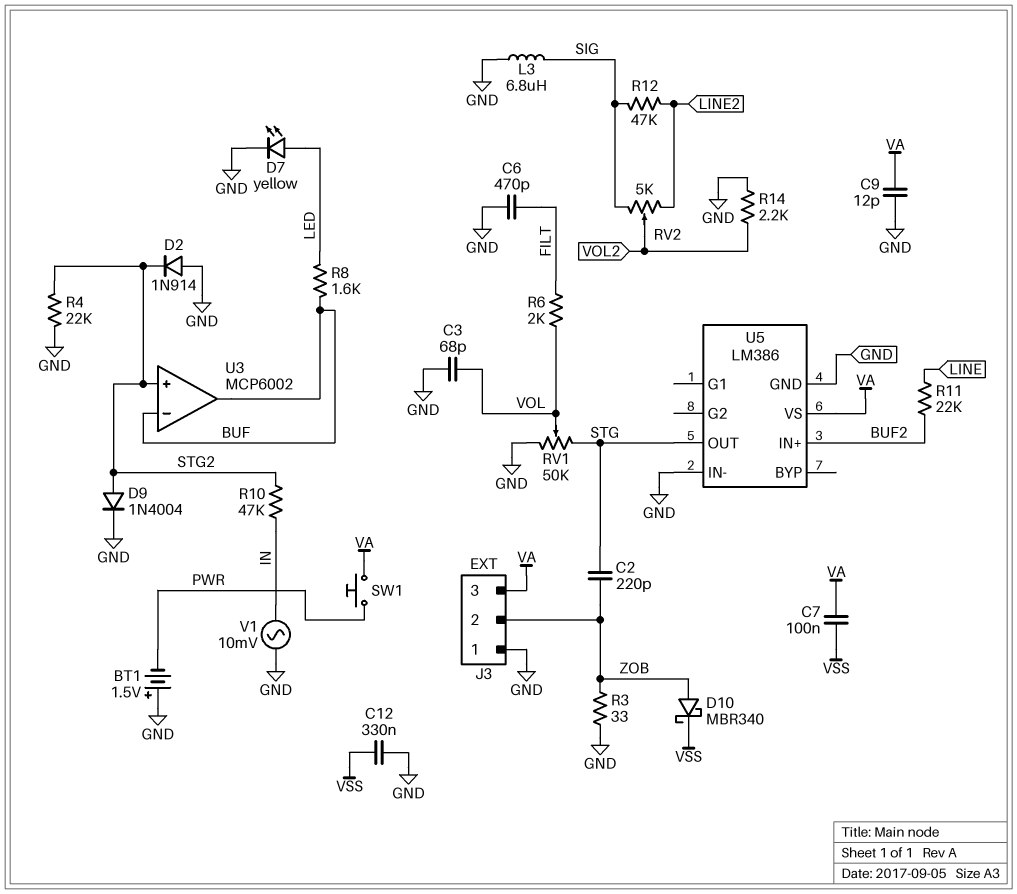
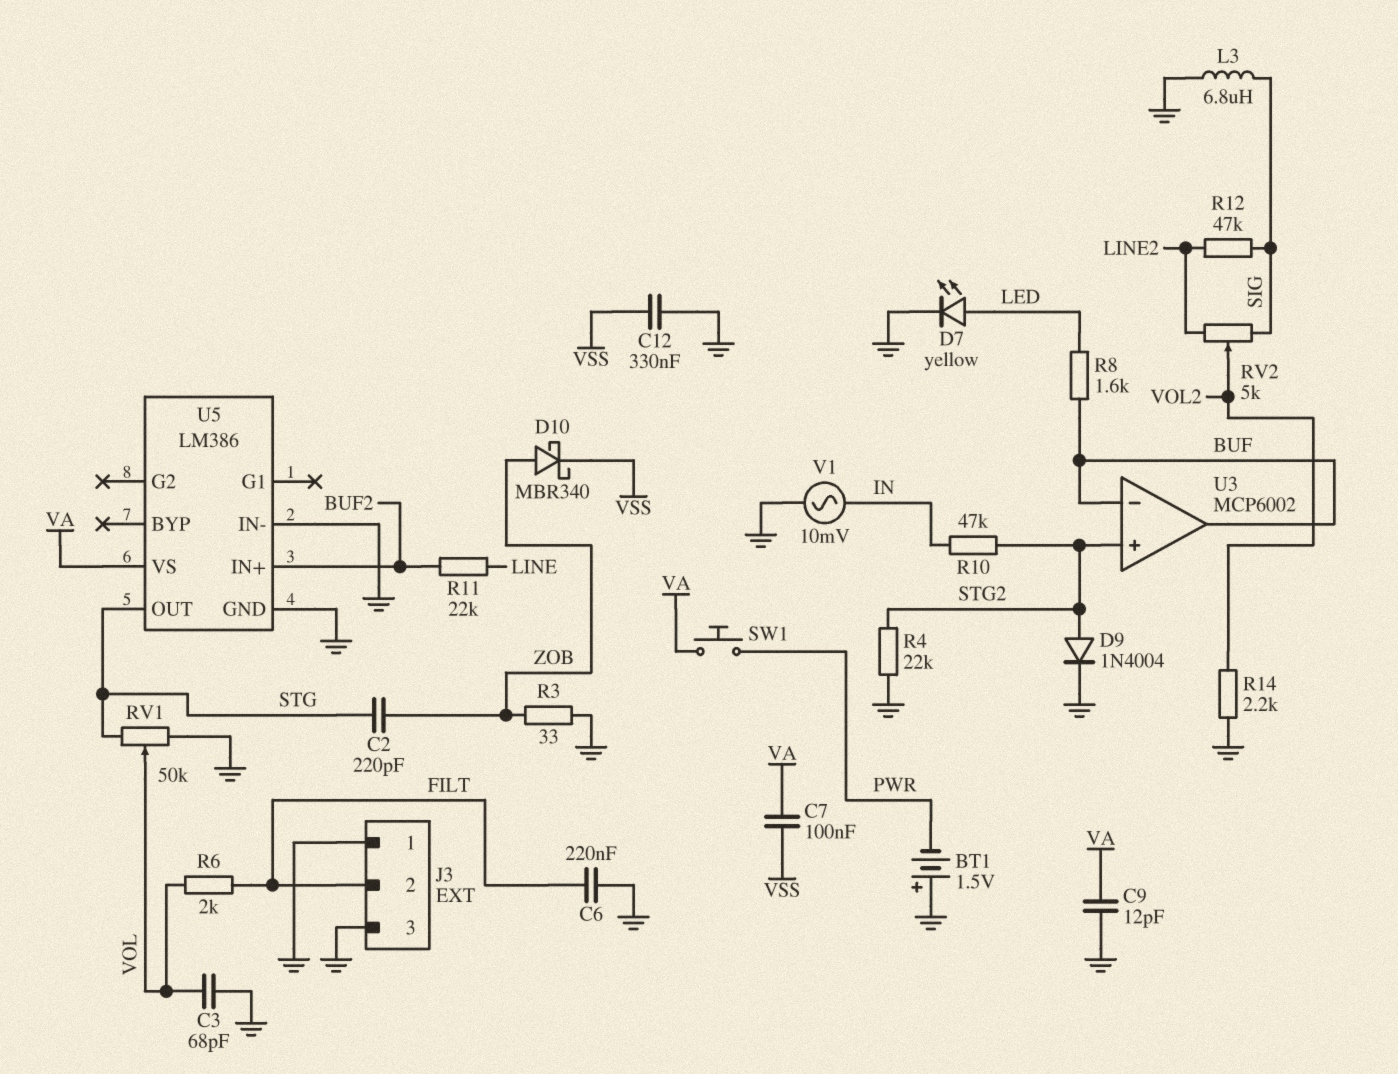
C6: 470pF (FILT, GND) -> 220nF (FILT, GND)
D2: diode 1N914 (A GND, K STG2) -> none
J3 pin 2: ZOB -> FILT
J3 pin 3: VA -> GND

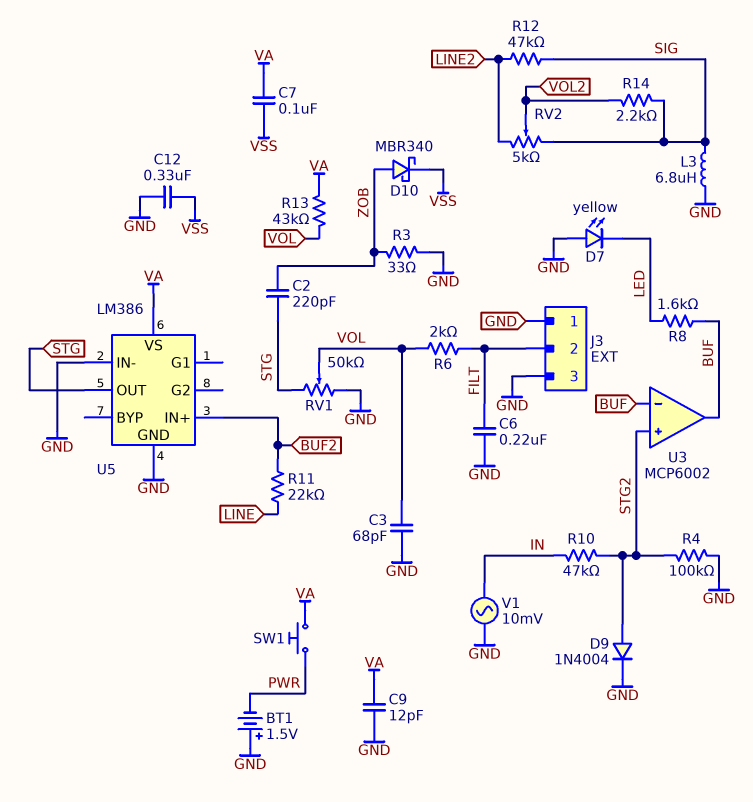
D7: LED yellow (A LED, K GND) -> LED yellow (A GND, K LED)
R4: 22k (GND, STG2) -> 100k (GND, STG2)
R13: none -> 43k (VA, VOL)
R14: 2.2k (GND, VOL2) -> 2.2k (SIG, VOL2)

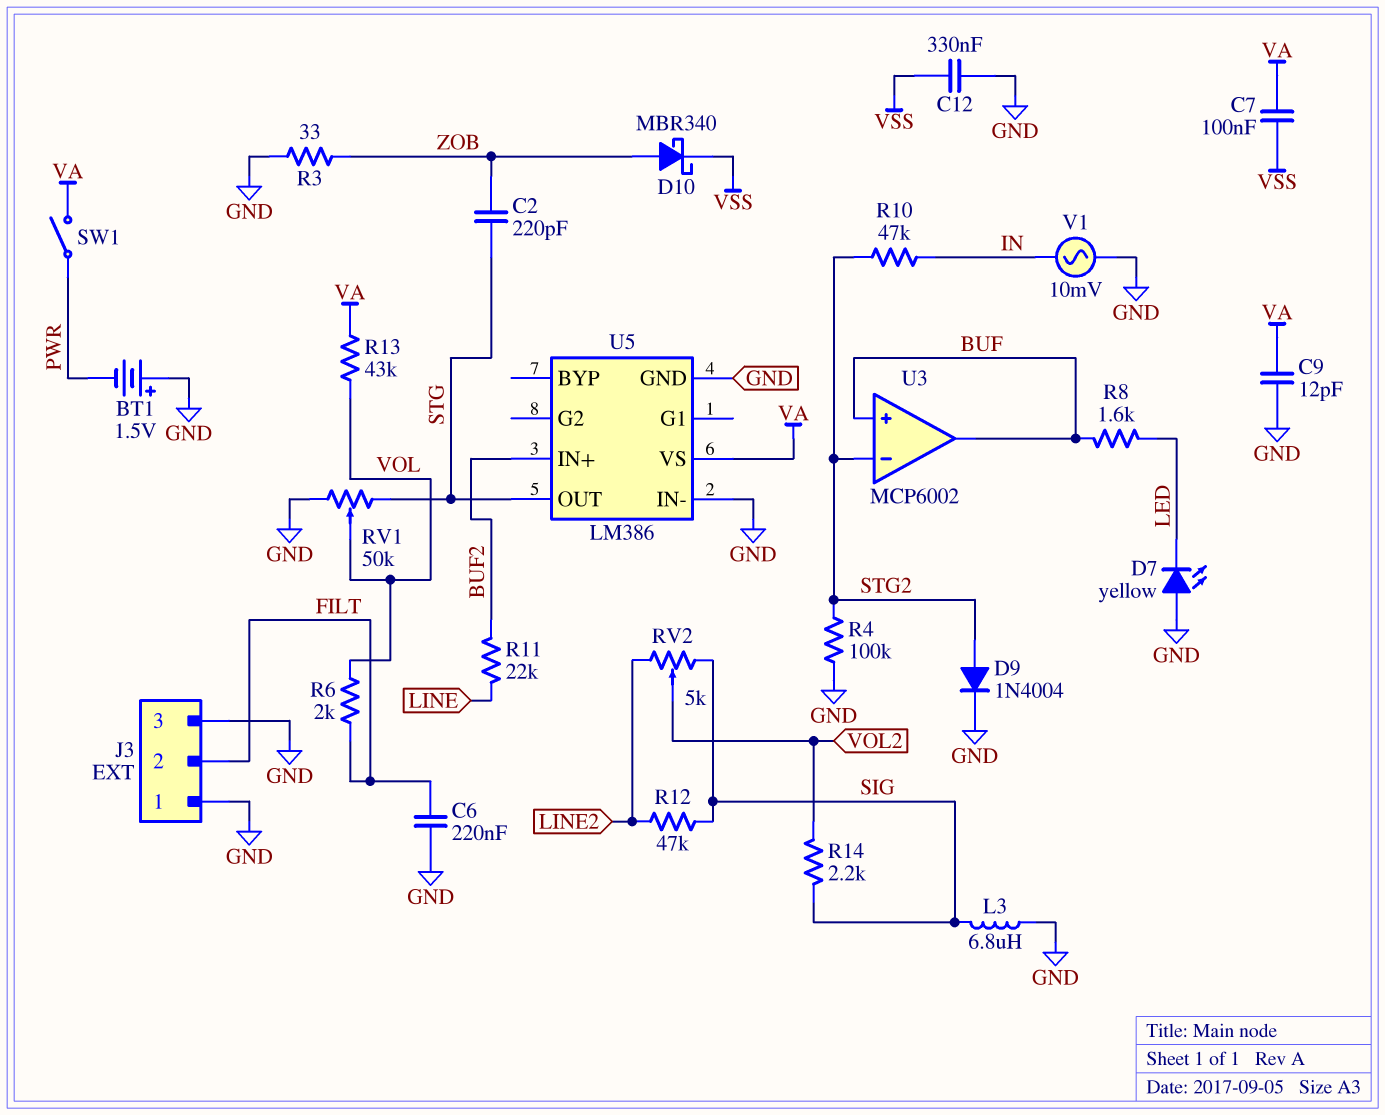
C3: 68pF (GND, VOL) -> none
SW1: button (PWR, VA) -> switch (PWR, VA)
U3 pin in+: STG2 -> BUF
U3 pin in-: BUF -> STG2

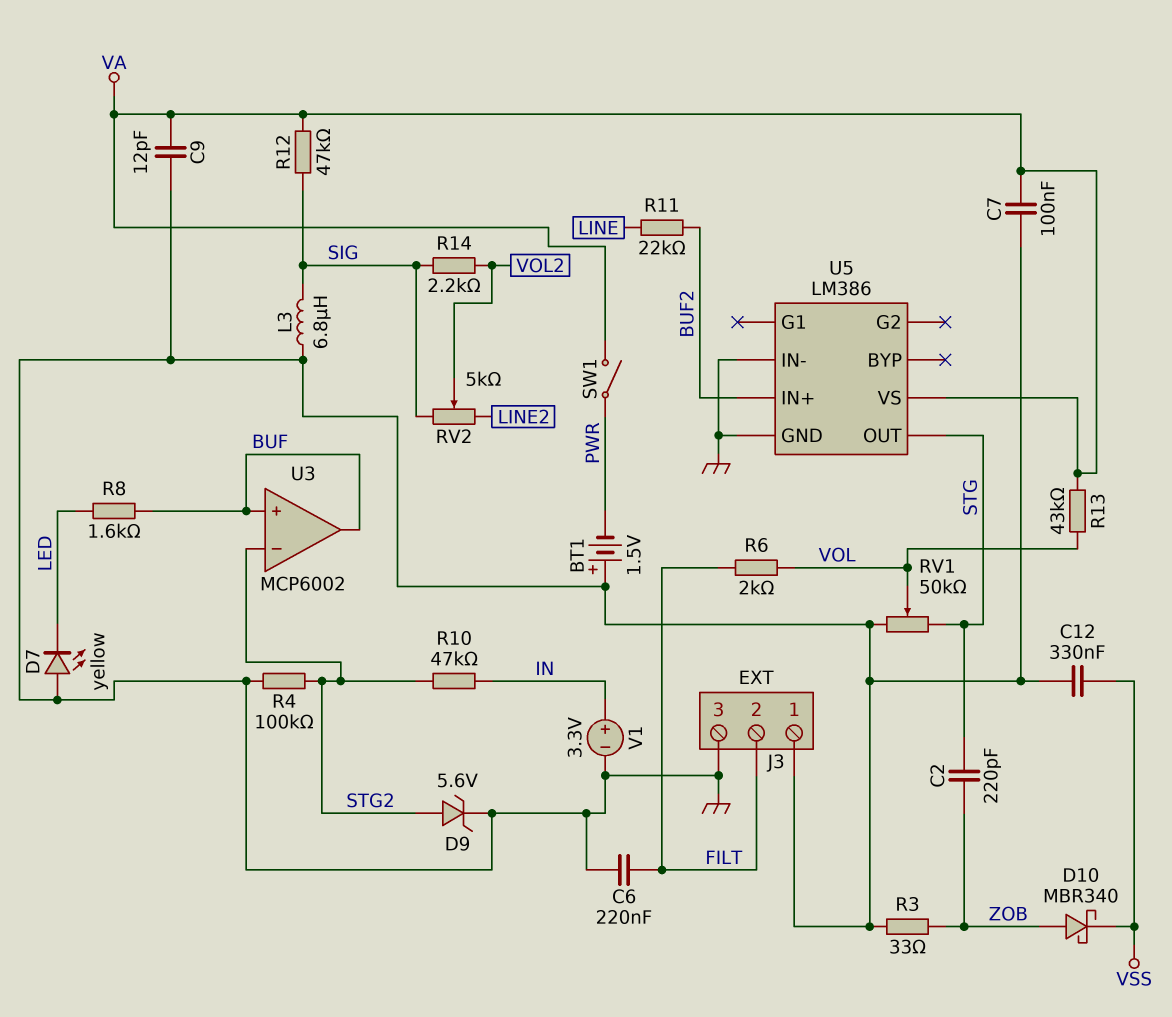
C7: 100nF (VA, VSS) -> 100nF (GND, VA)
D9: diode 1N4004 (A STG2, K GND) -> zener 5.6V (A STG2, K GND)
R12: 47k (LINE2, SIG) -> 47k (SIG, VA)
V1: AC 10mV (GND, IN) -> 3.3V (plus IN, minus GND)

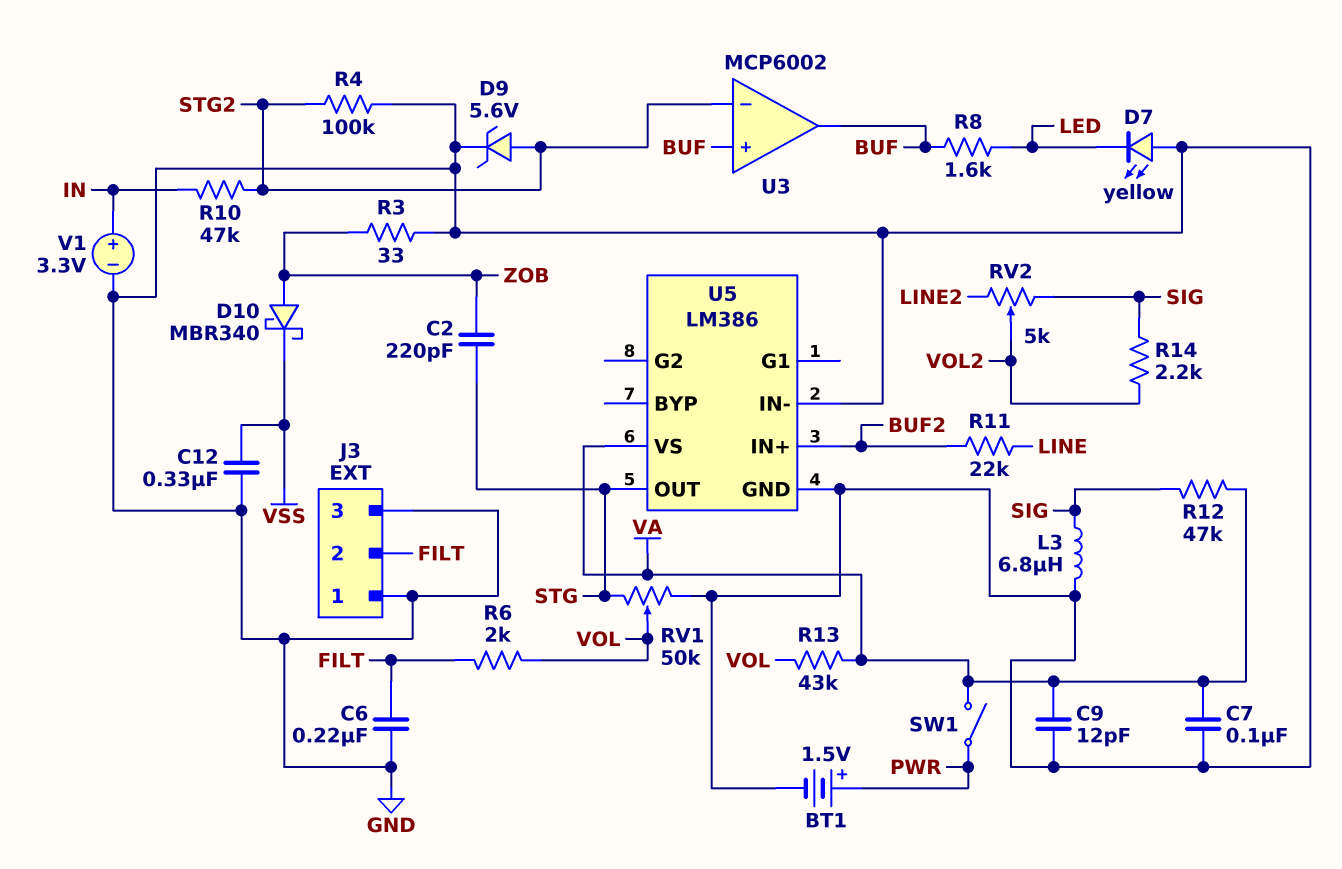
BT1: 1.5V (plus GND, minus PWR) -> 1.5V (plus PWR, minus GND)

